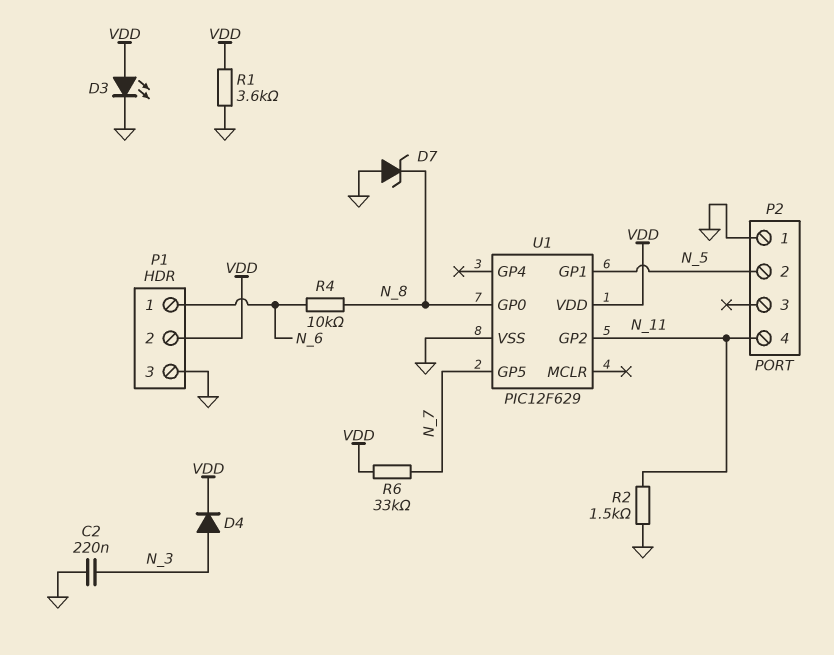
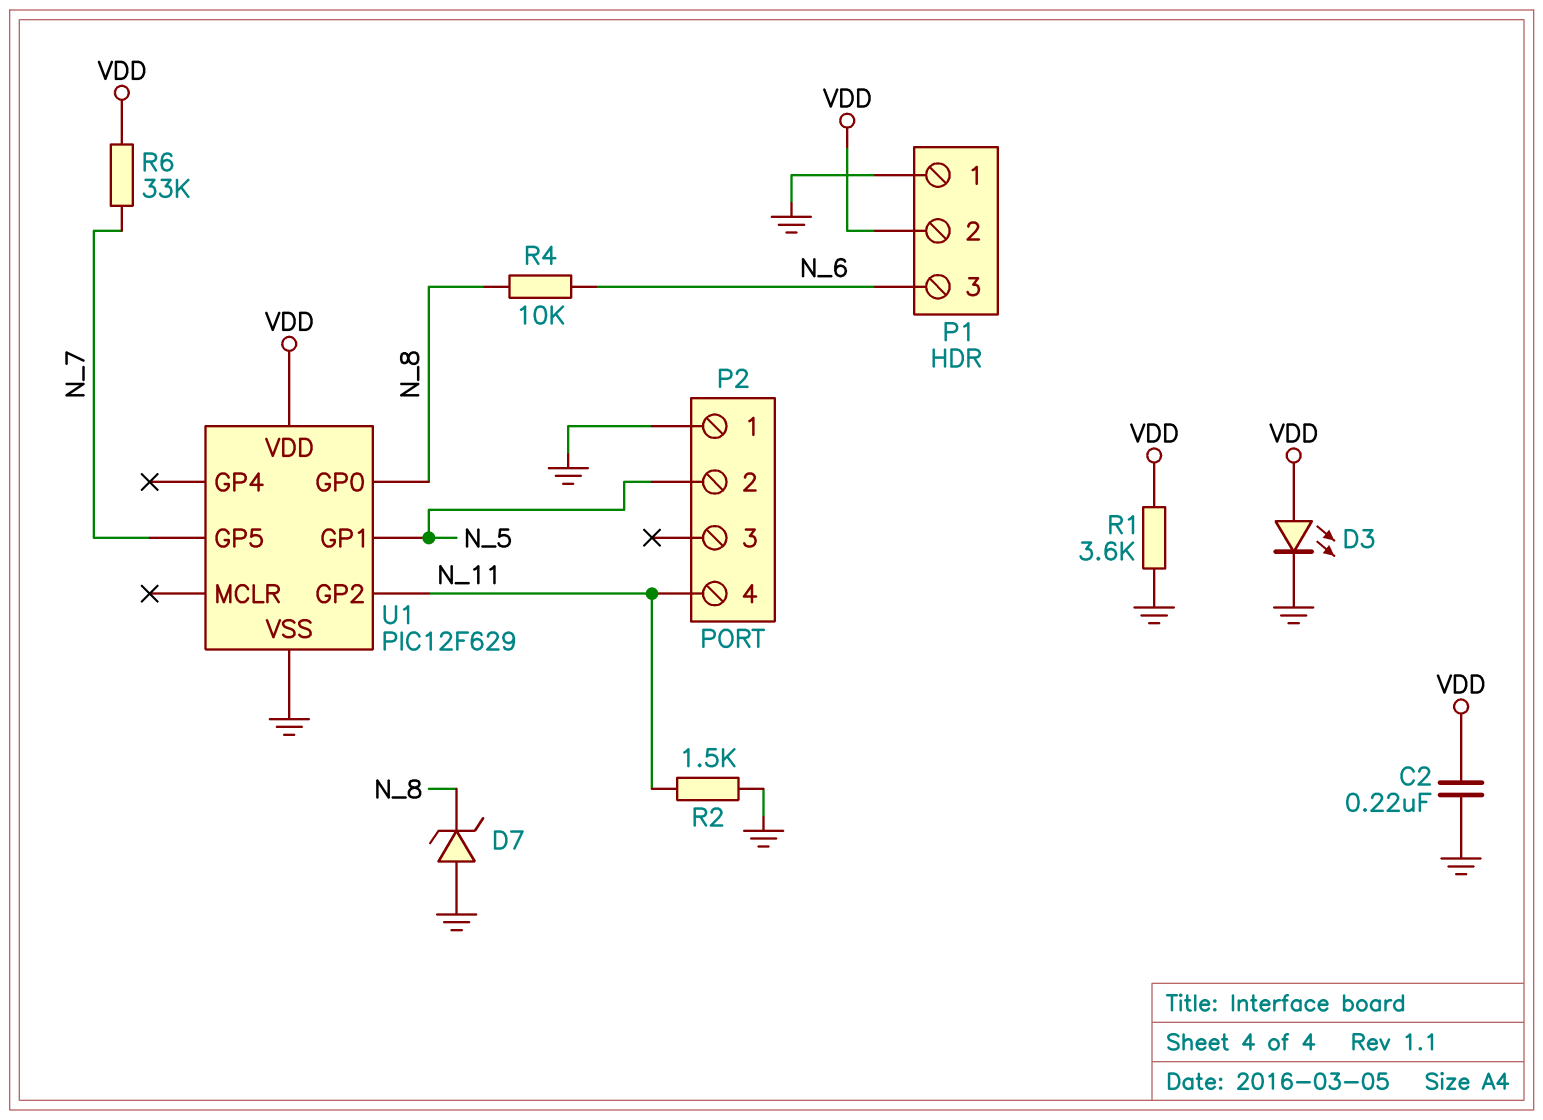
C2: 220nF (GND, N_3) -> 220nF (GND, VDD)
D4: diode (A N_3, K VDD) -> none
P1 pin 1: N_6 -> GND
P1 pin 3: GND -> N_6

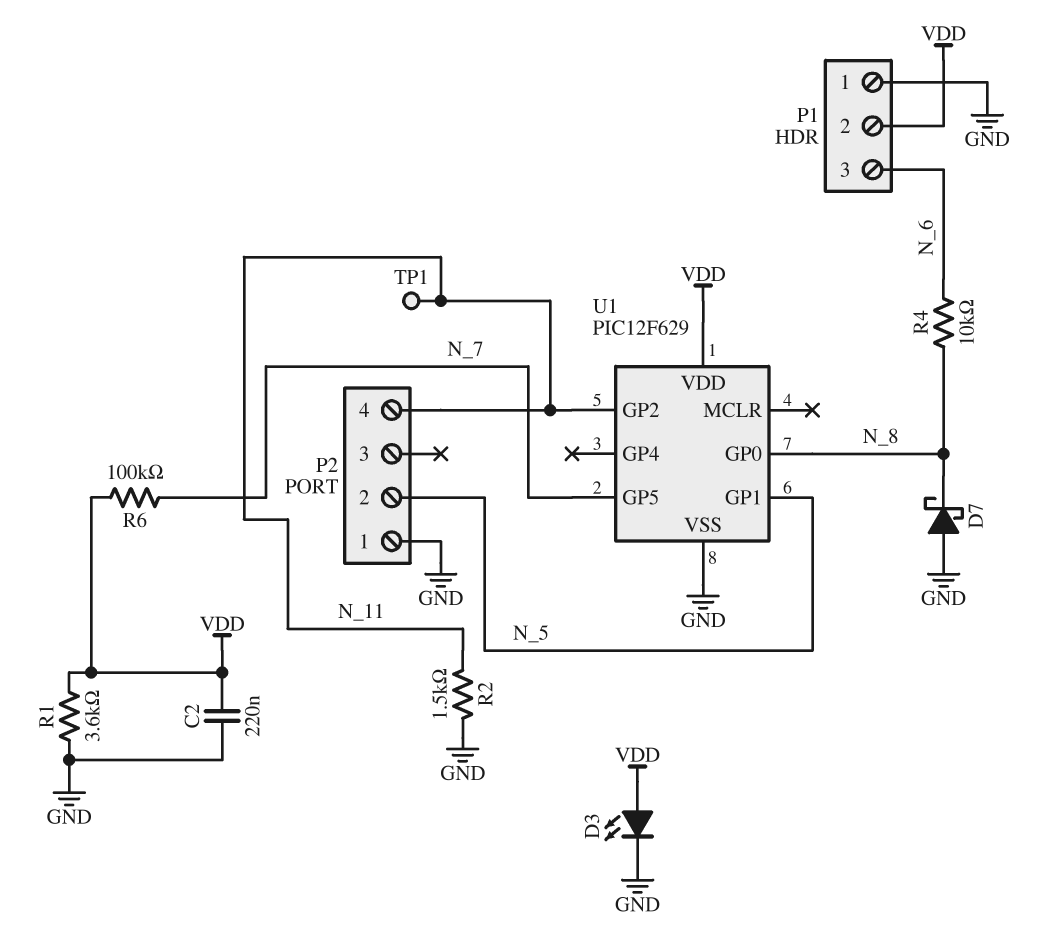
D7: zener (A GND, K N_8) -> schottky (A GND, K N_8)
R6: 33k (N_7, VDD) -> 100k (N_7, VDD)
TP1: none -> test point (N_11)

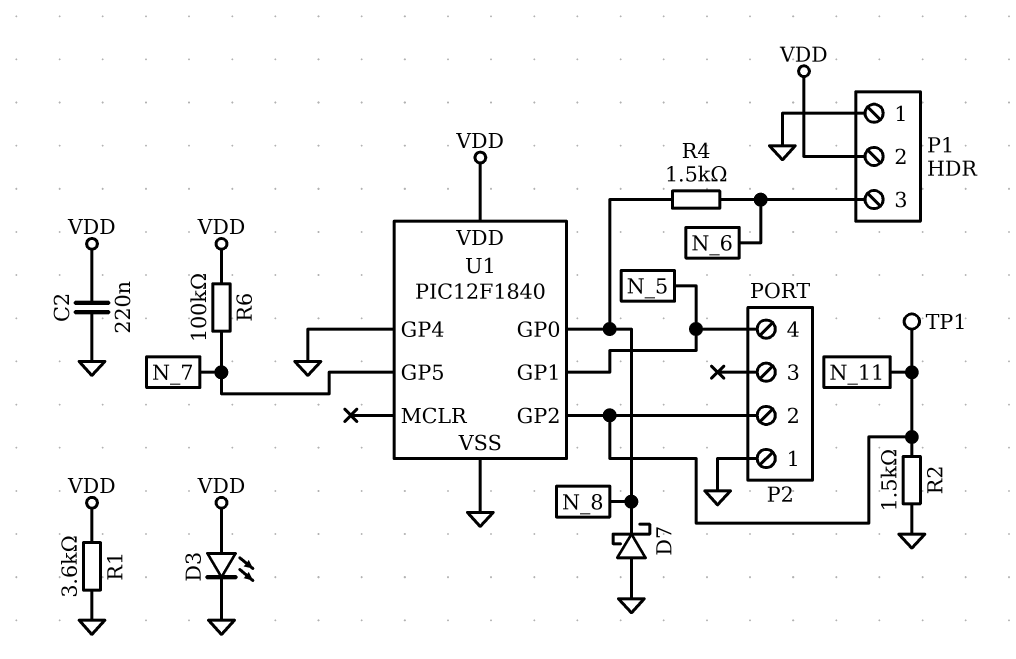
P2 pin 2: N_5 -> N_11
P2 pin 4: N_11 -> N_5
R4: 10k (N_6, N_8) -> 1.5k (N_6, N_8)
U1: PIC12F629 -> PIC12F1840
U1 pin GP4: none -> GND

